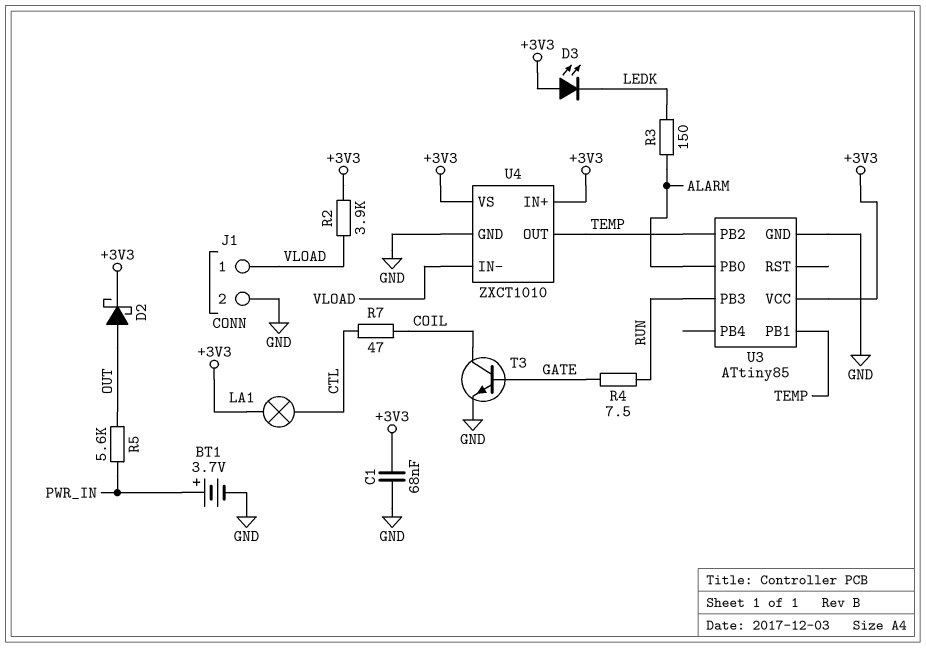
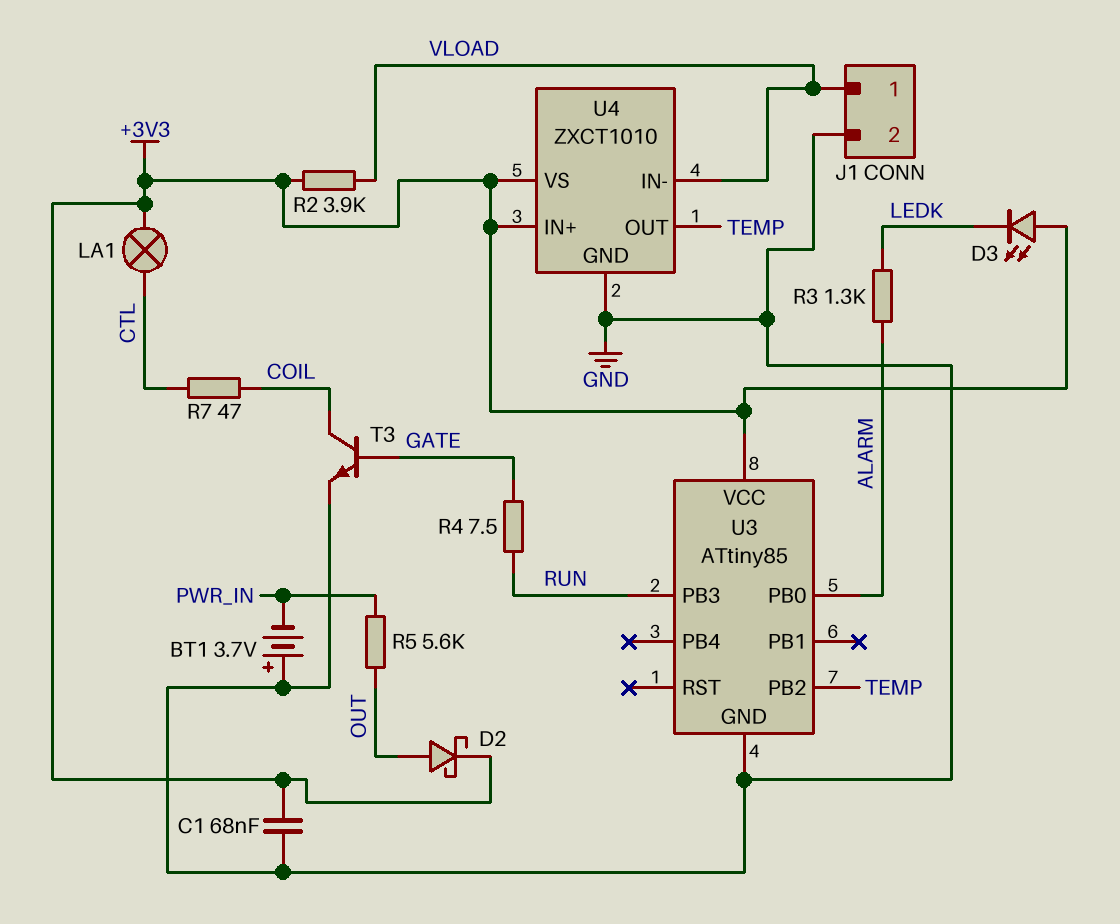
BT1: 3.7V (plus PWR_IN, minus GND) -> 3.7V (plus GND, minus PWR_IN)
R3: 150 (ALARM, LEDK) -> 1.3k (ALARM, LEDK)
U3 pin PB1: TEMP -> none

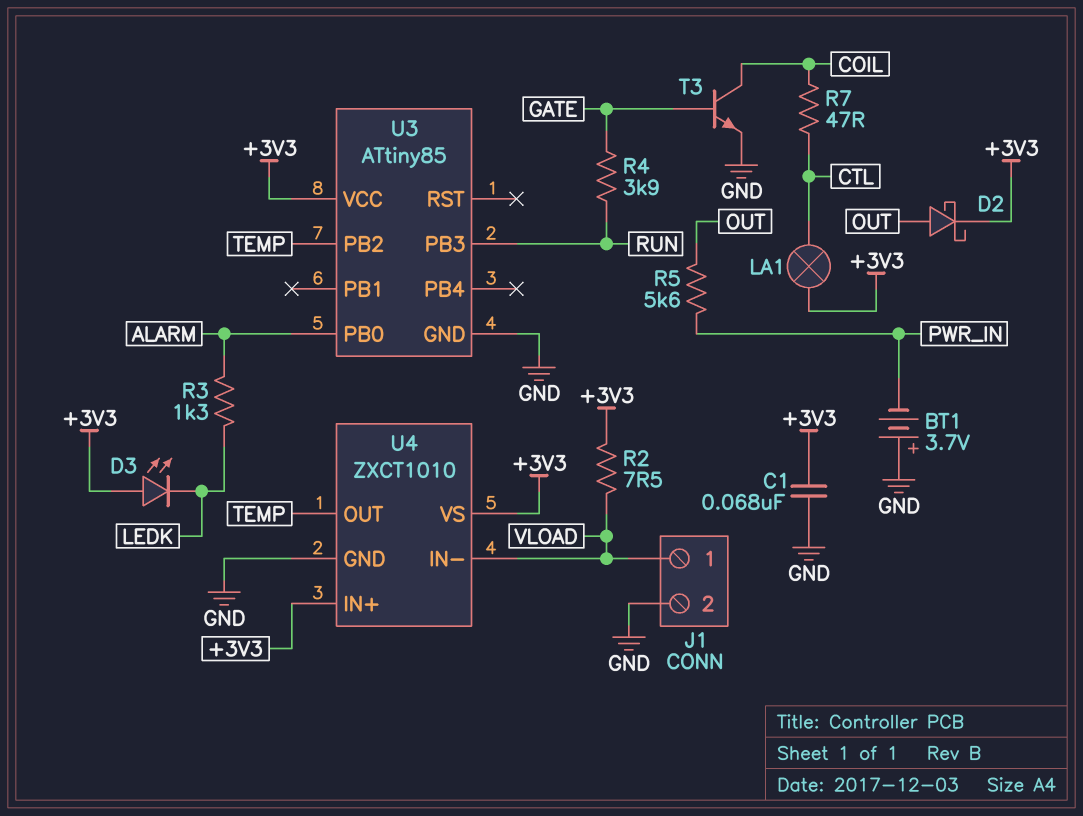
R2: 3.9k (+3V3, VLOAD) -> 7.5 (+3V3, VLOAD)
R4: 7.5 (GATE, RUN) -> 3.9k (GATE, RUN)

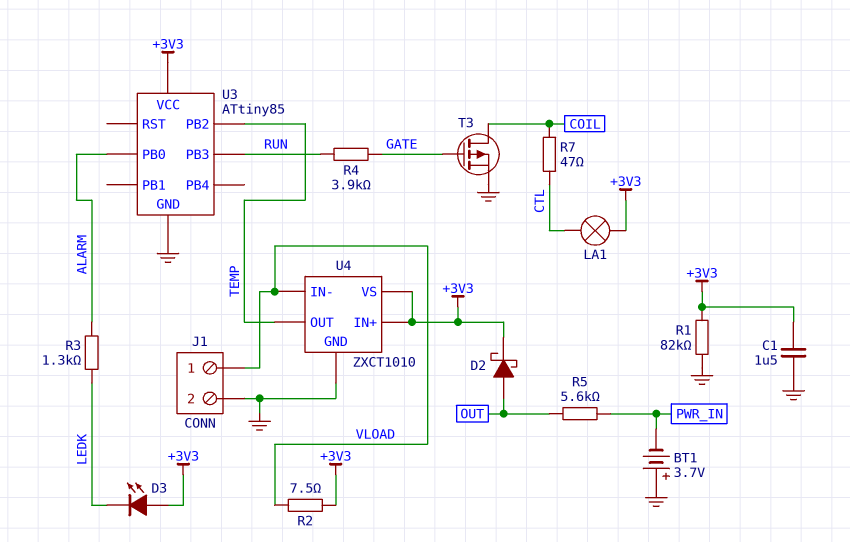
C1: 68nF (+3V3, GND) -> 1.5uF (+3V3, GND)
R1: none -> 82k (+3V3, GND)
T3: NPN (B GATE, C COIL, E GND) -> PMOS (G GATE, D COIL, S GND)

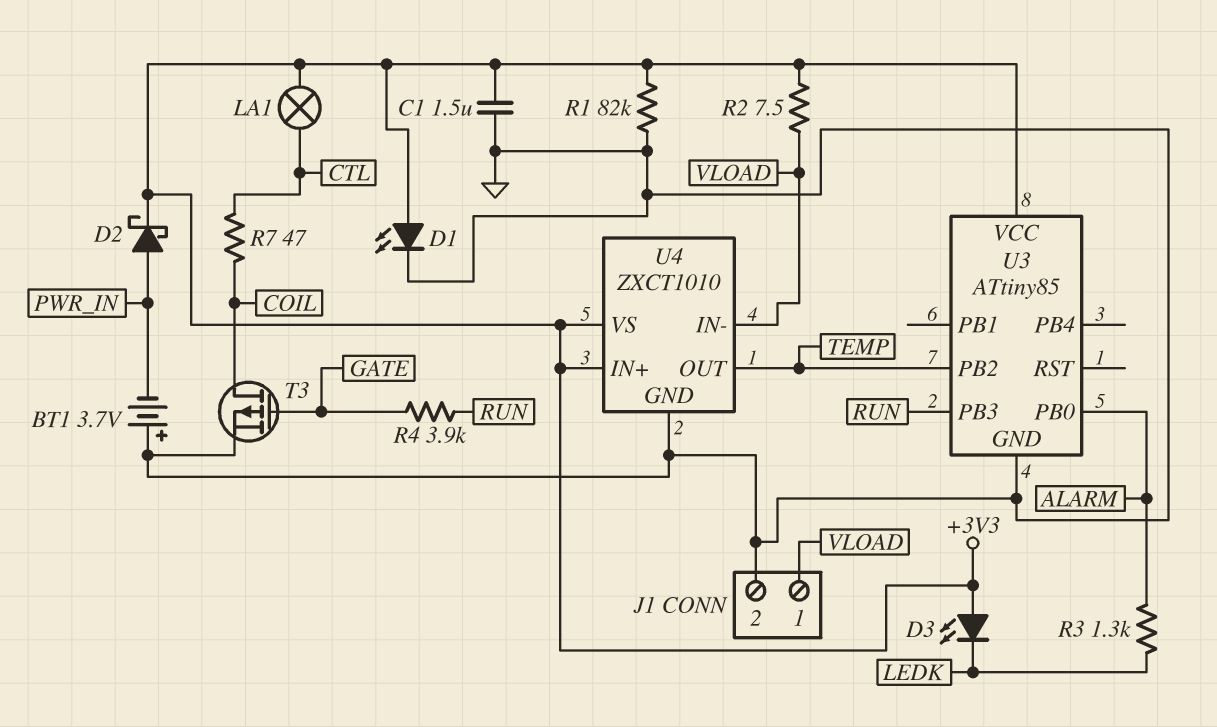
D1: none -> LED (A +3V3, K GND)
D2: schottky (A OUT, K +3V3) -> schottky (A PWR_IN, K +3V3)
R5: 5.6k (OUT, PWR_IN) -> none

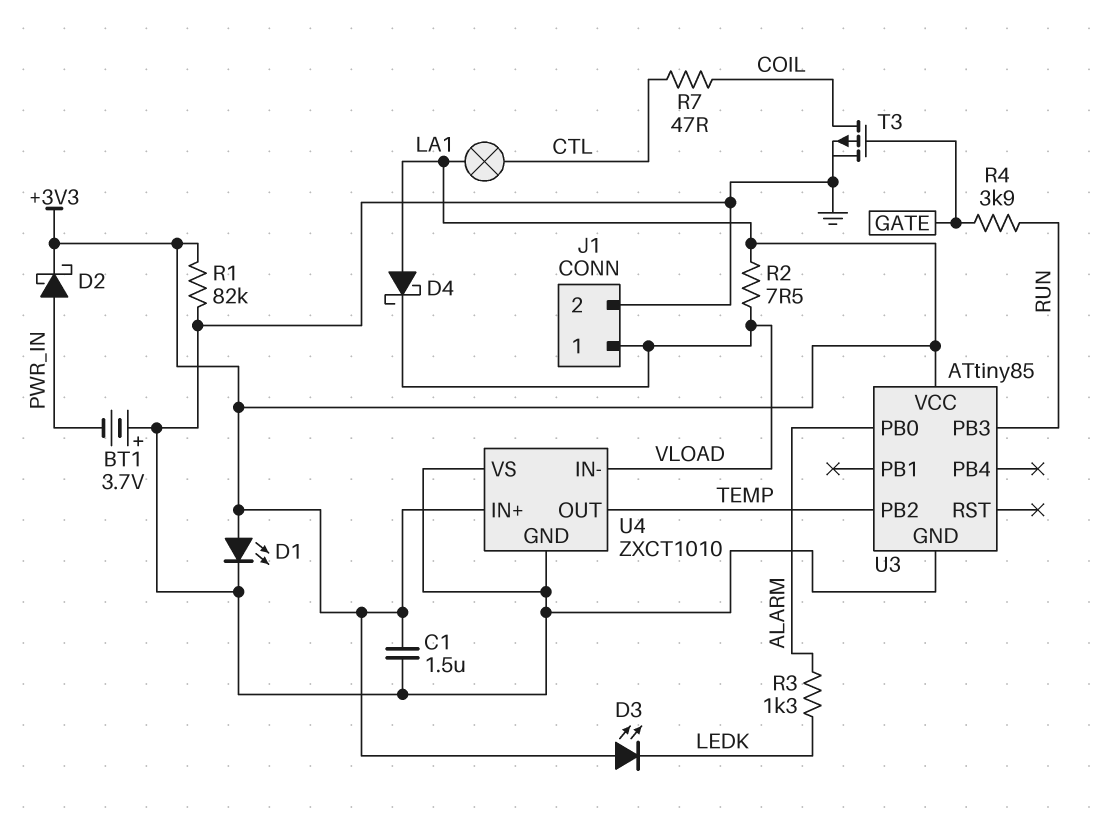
D4: none -> schottky (A +3V3, K VLOAD)
U4 pin VS: +3V3 -> GND

